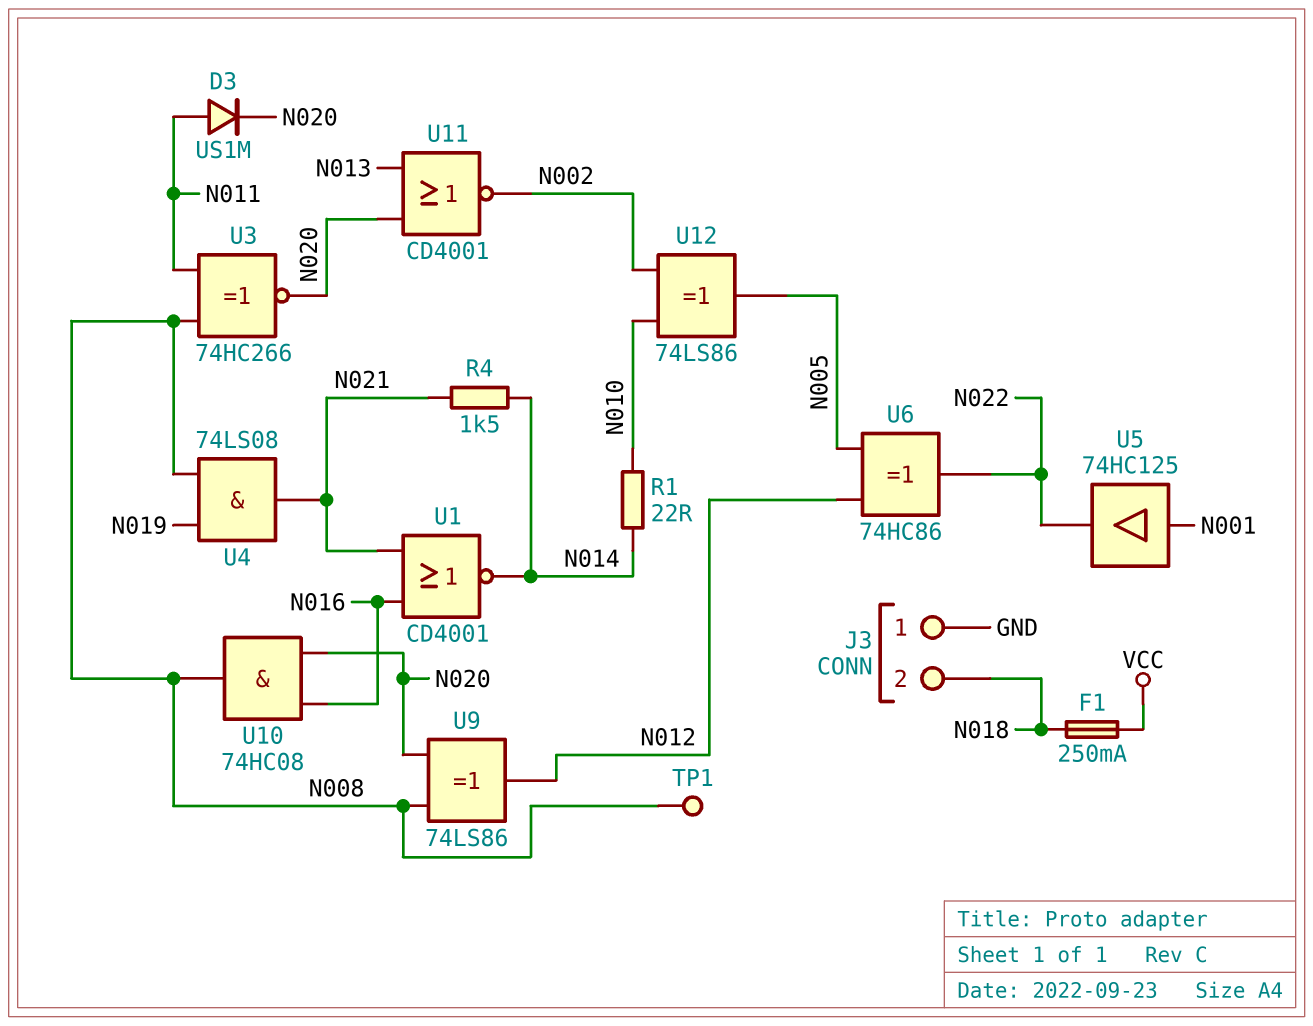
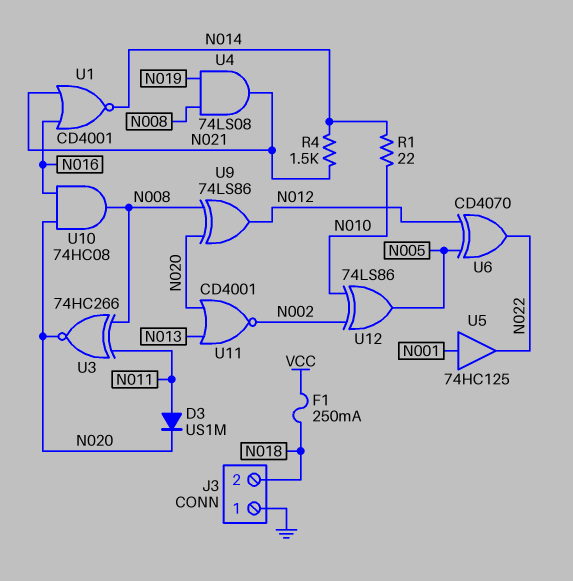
TP1: test point (N008) -> none
U6: XOR 74HC86 (in N005, in N012, out N022) -> XOR CD4070 (in N005, in N012, out N022)

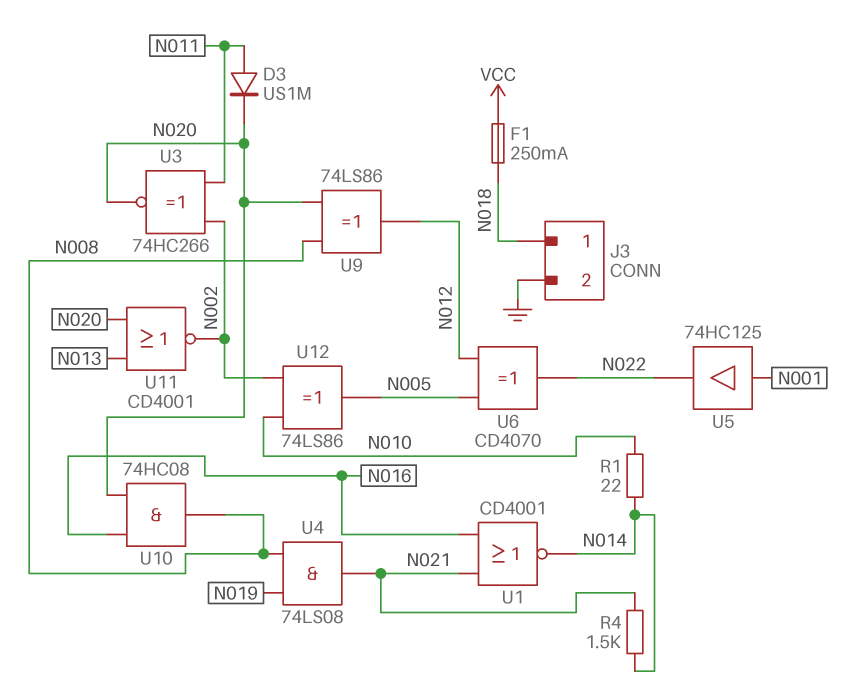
J3 pin 1: GND -> N018
J3 pin 2: N018 -> GND
U3: XNOR 74HC266 (in N008, in N011, out N020) -> XNOR 74HC266 (in N002, in N011, out N020)

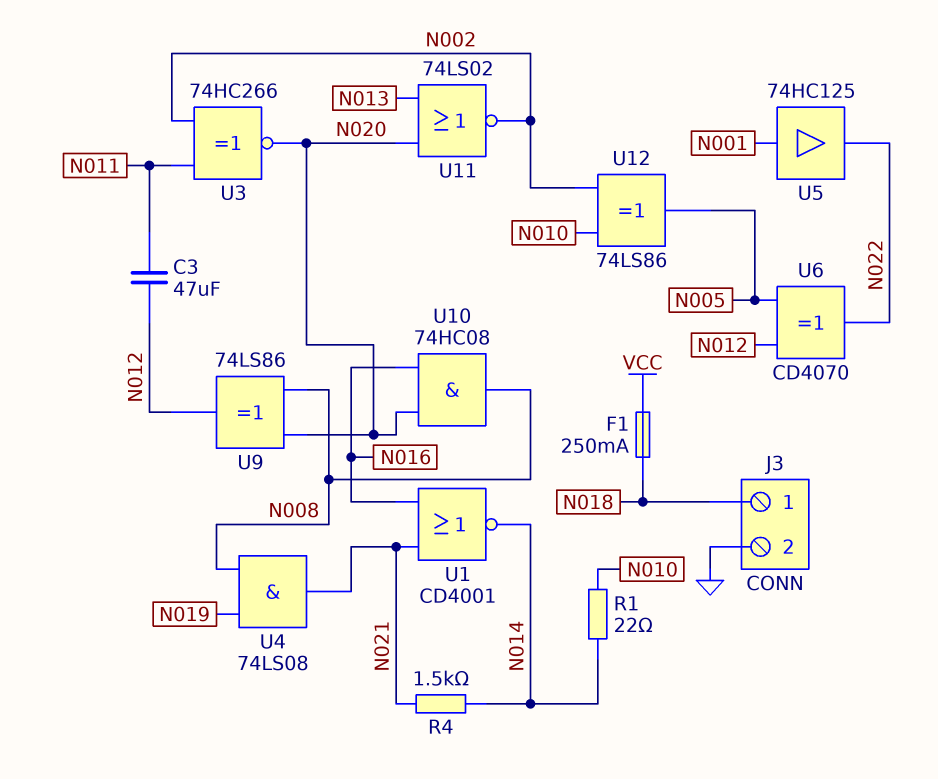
C3: none -> 47uF (N011, N012)
D3: diode US1M (A N011, K N020) -> none
U11: NOR CD4001 (in N013, in N020, out N002) -> NOR 74LS02 (in N013, in N020, out N002)

